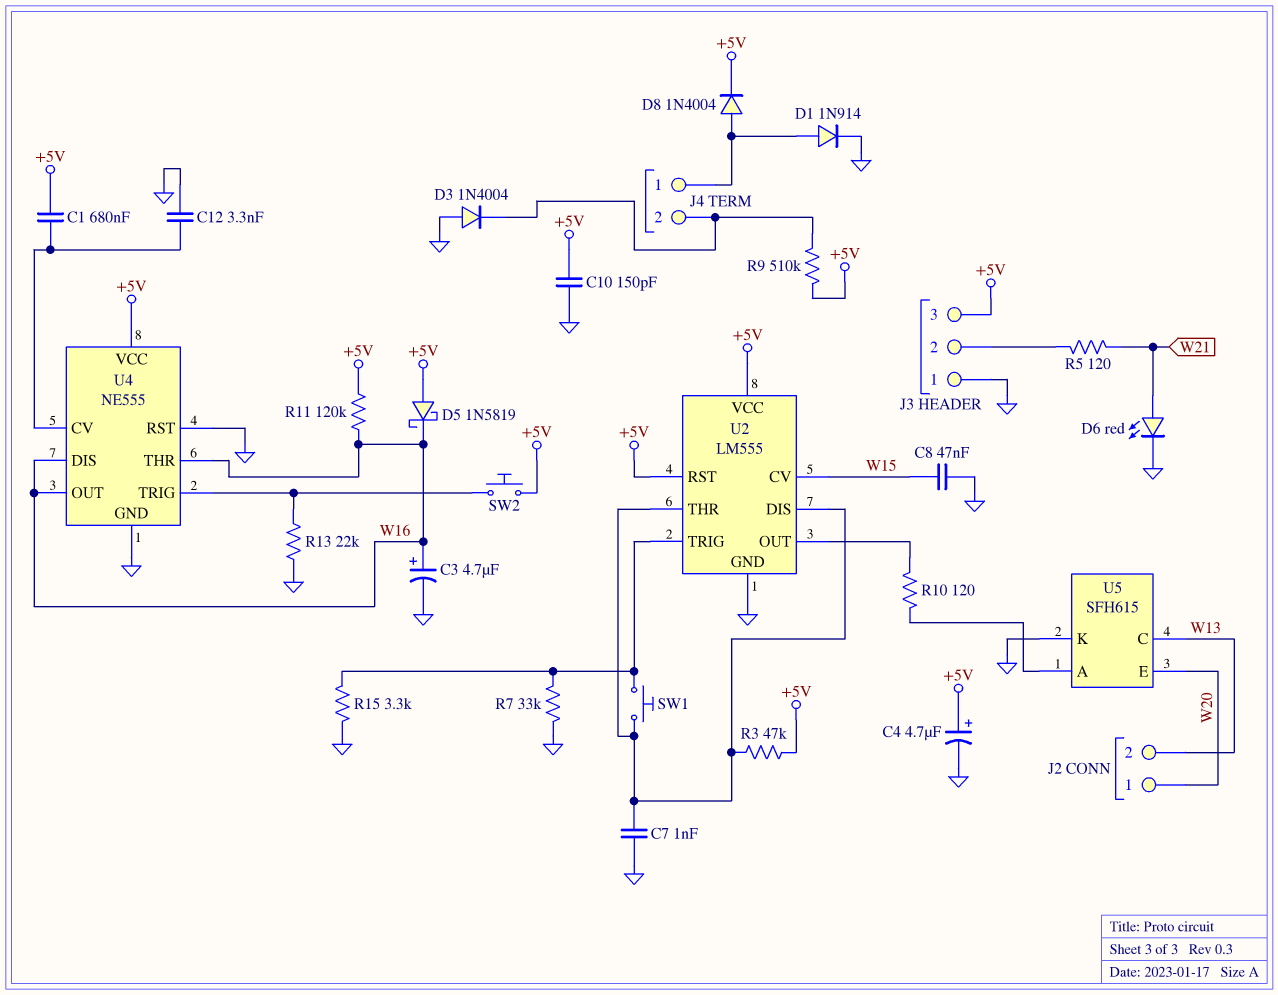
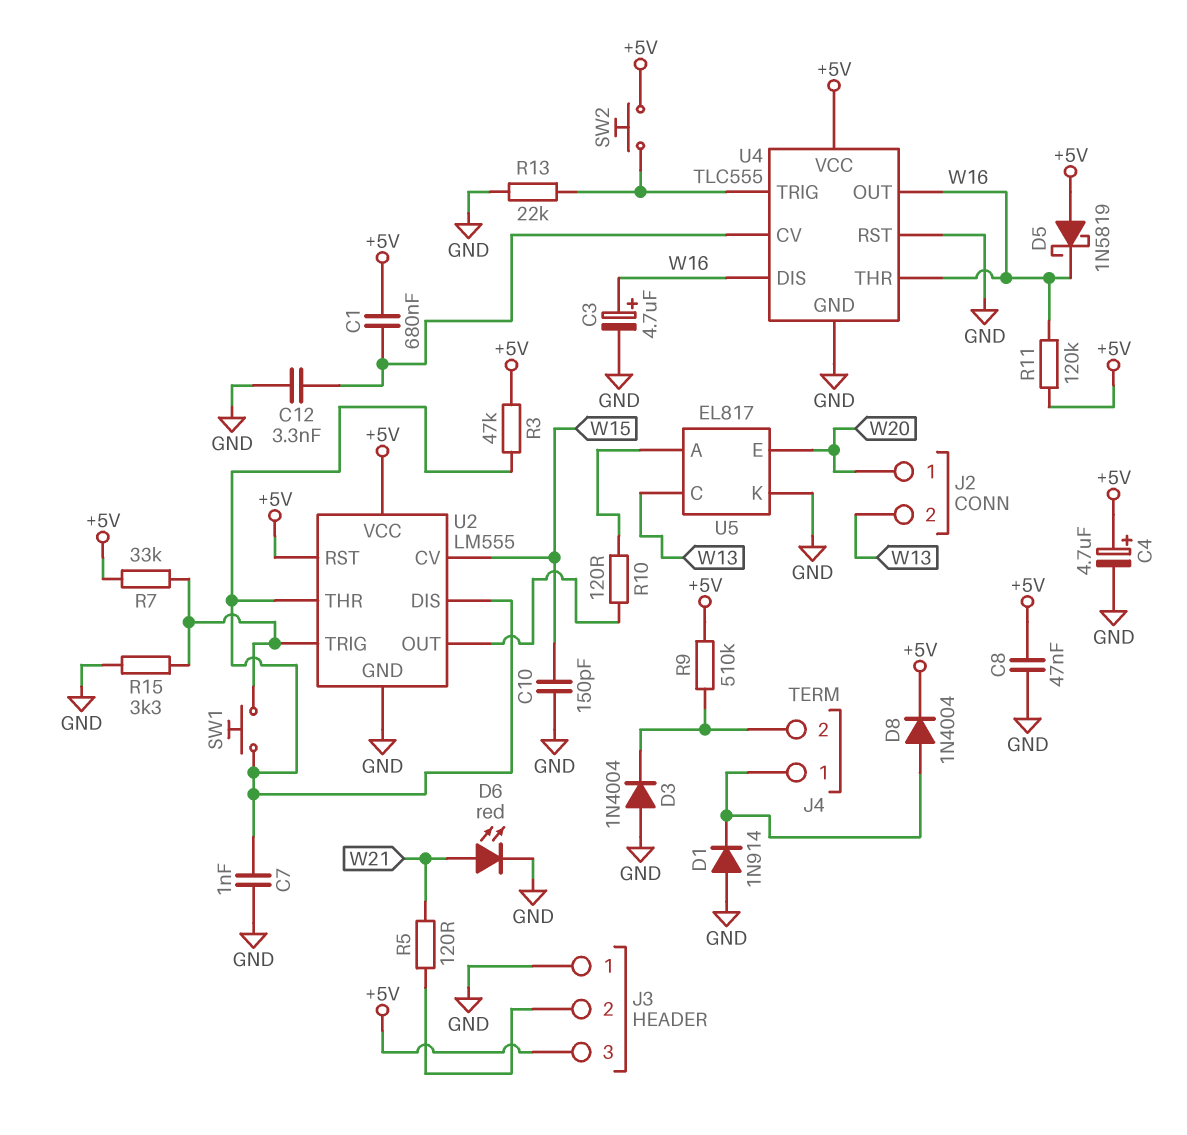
C8: 47nF (GND, W15) -> 47nF (+5V, GND)
C10: 150pF (+5V, GND) -> 150pF (GND, W15)
D1: diode 1N914 (A J4/1, K GND) -> diode 1N914 (A GND, K J4/1)
R7: 33k (GND, U2/TRIG) -> 33k (+5V, U2/TRIG)
U4: NE555 -> TLC555
U5: SFH615 -> EL817

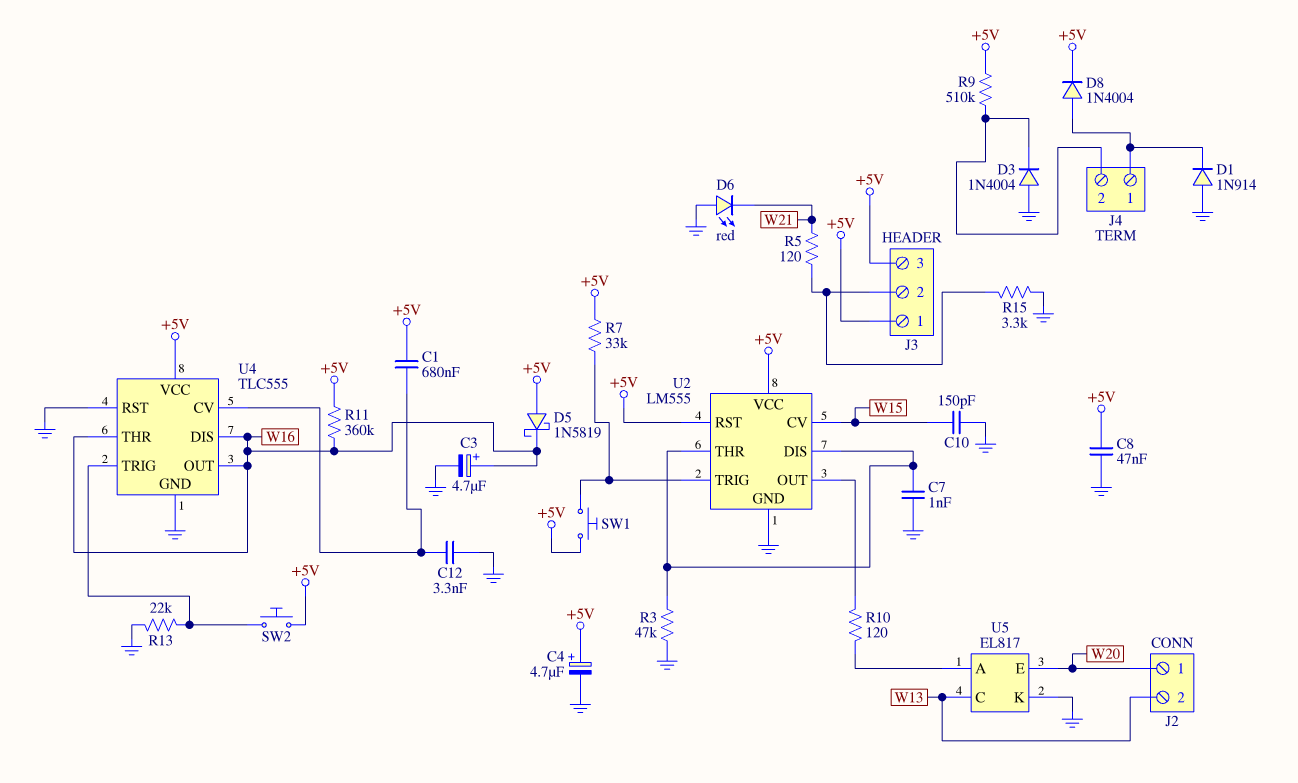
D6: LED red (A W21, K GND) -> LED red (A GND, K W21)
J3 pin 1: GND -> +5V
R3: 47k (+5V, U2/DIS) -> 47k (GND, U2/DIS)
R11: 120k (+5V, W16) -> 360k (+5V, W16)
R15: 3.3k (GND, U2/TRIG) -> 3.3k (GND, J3/2)
SW1: button (U2/DIS, U2/TRIG) -> button (+5V, U2/TRIG)

